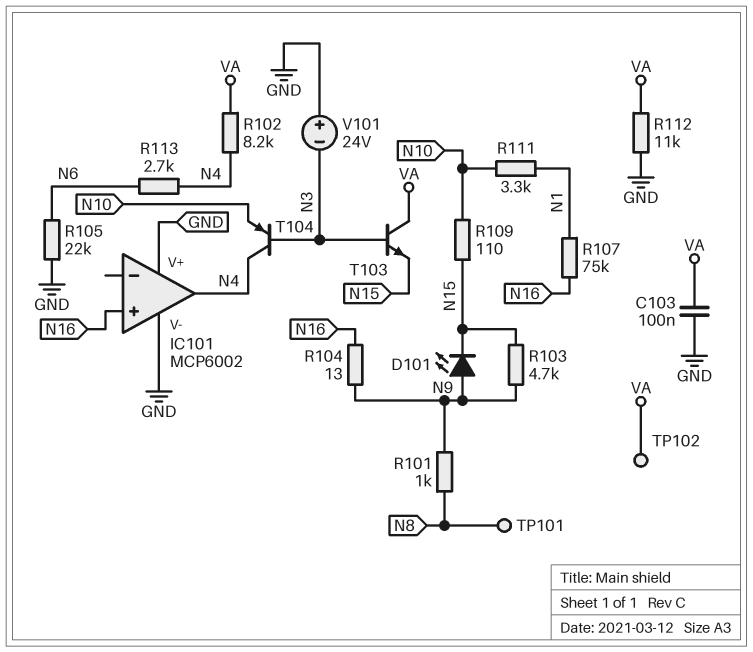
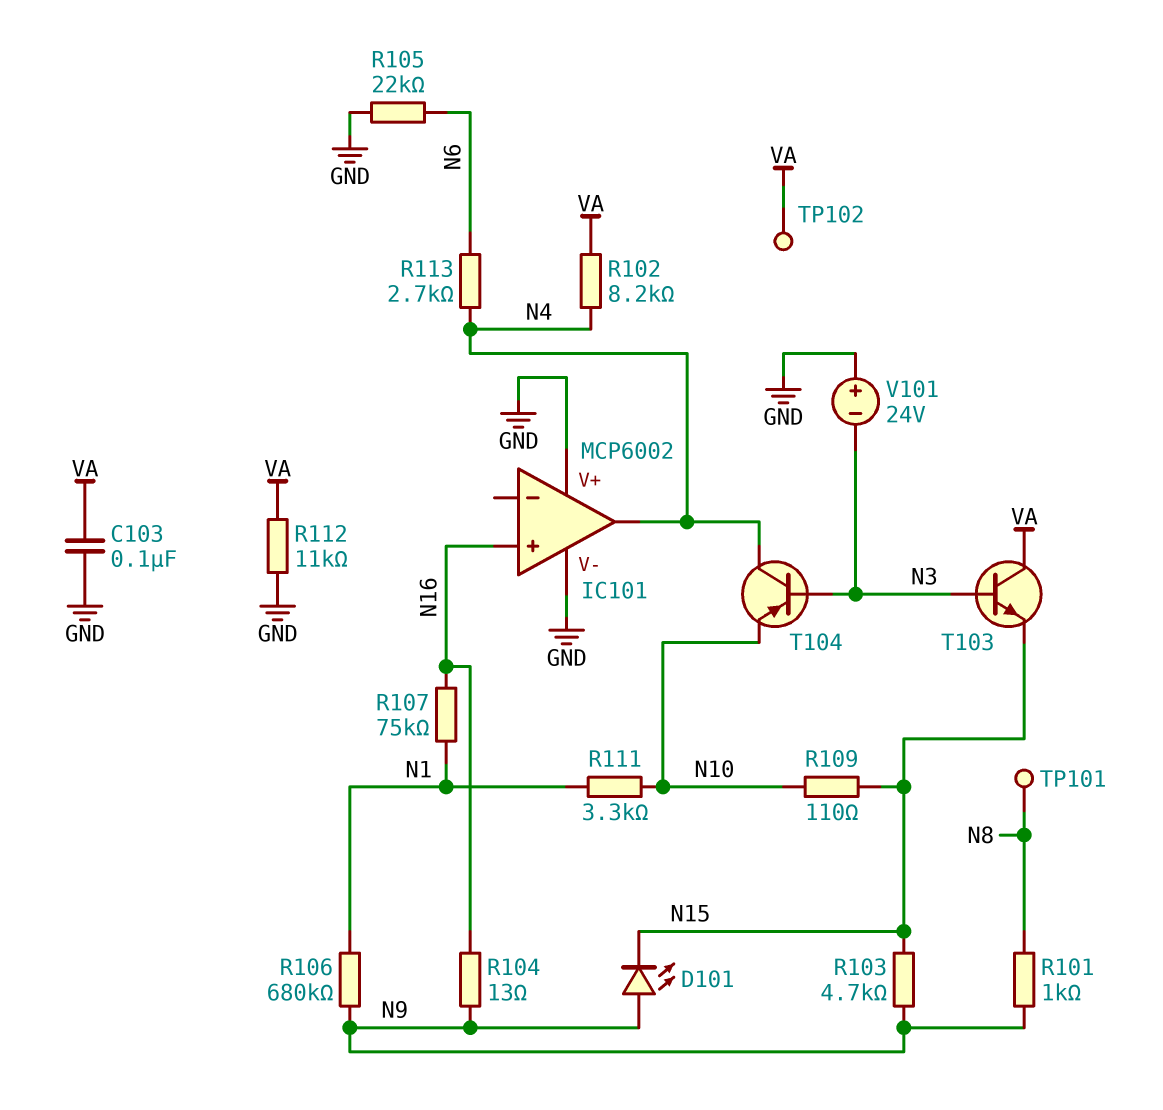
R106: none -> 680k (N1, N9)

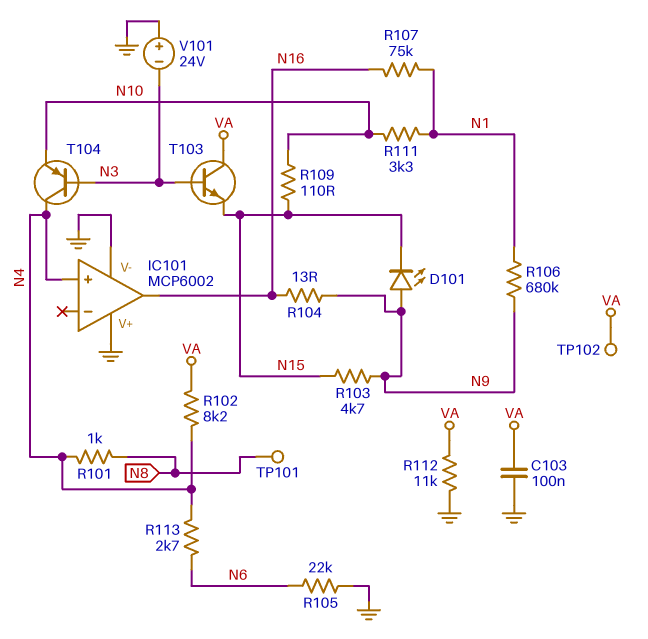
IC101 pin in+: N16 -> N4
IC101 pin out: N4 -> N16
R101: 1k (N8, N9) -> 1k (N4, N8)

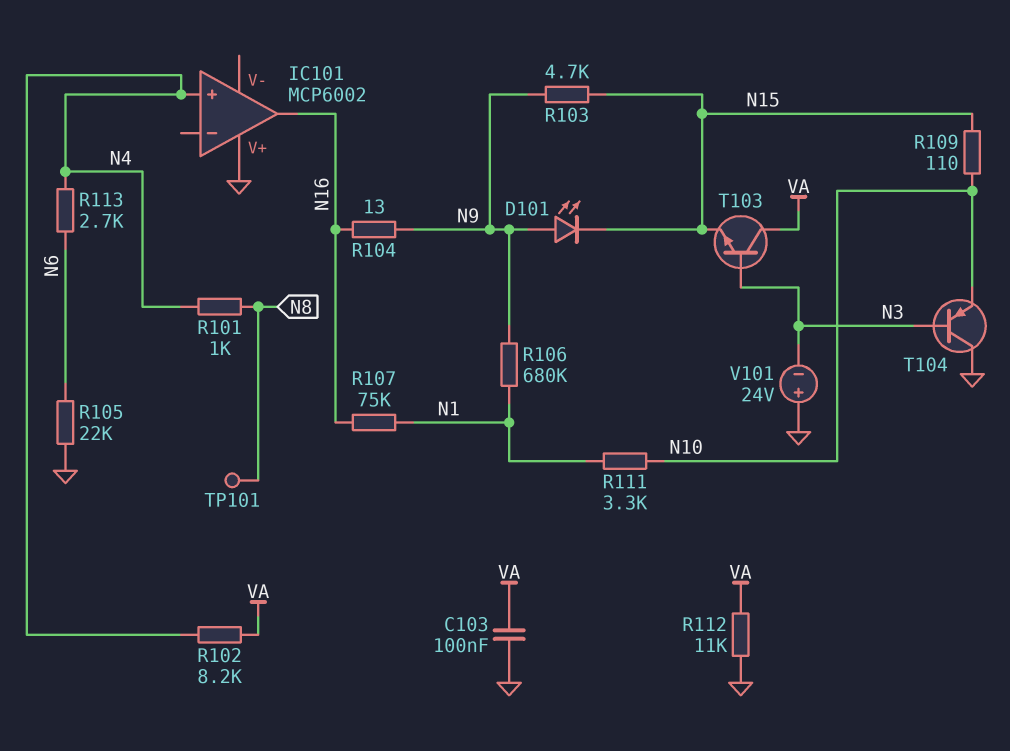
IC101 pin V-: GND -> none
T104: PNP (B N3, C N4, E N10) -> PNP (B N3, C GND, E N10)
TP102: test point (VA) -> none

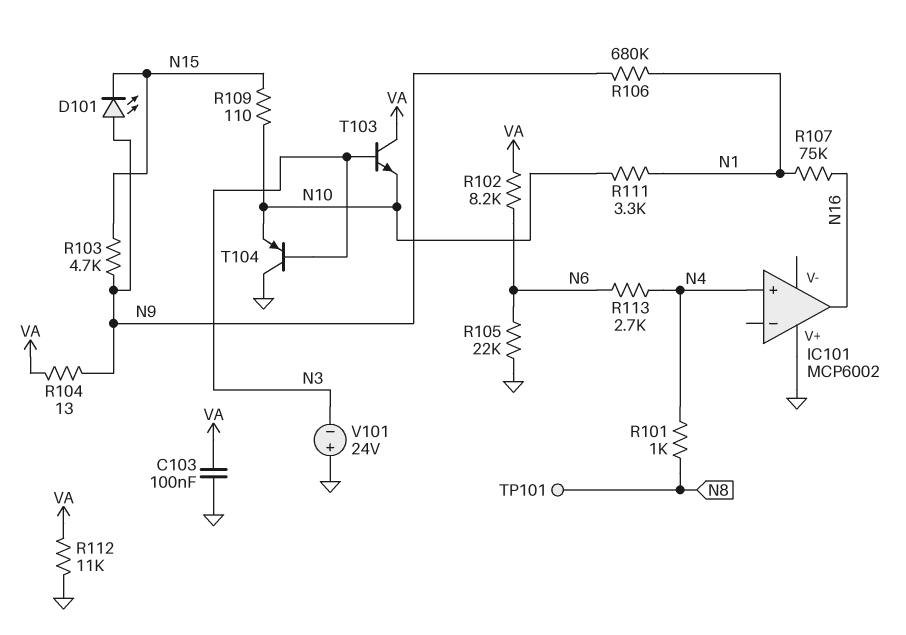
R102: 8.2k (N4, VA) -> 8.2k (N6, VA)
R104: 13 (N9, N16) -> 13 (N9, VA)
T103: NPN (B N3, C VA, E N15) -> NPN (B N3, C VA, E N10)

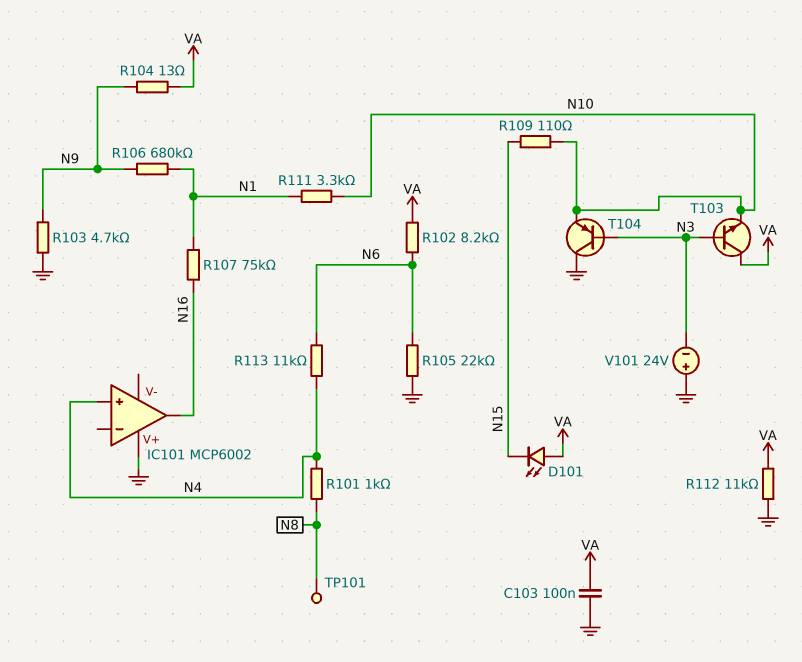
D101: LED (A N9, K N15) -> LED (A VA, K N15)
R103: 4.7k (N9, N15) -> 4.7k (GND, N9)
R113: 2.7k (N4, N6) -> 11k (N4, N6)

